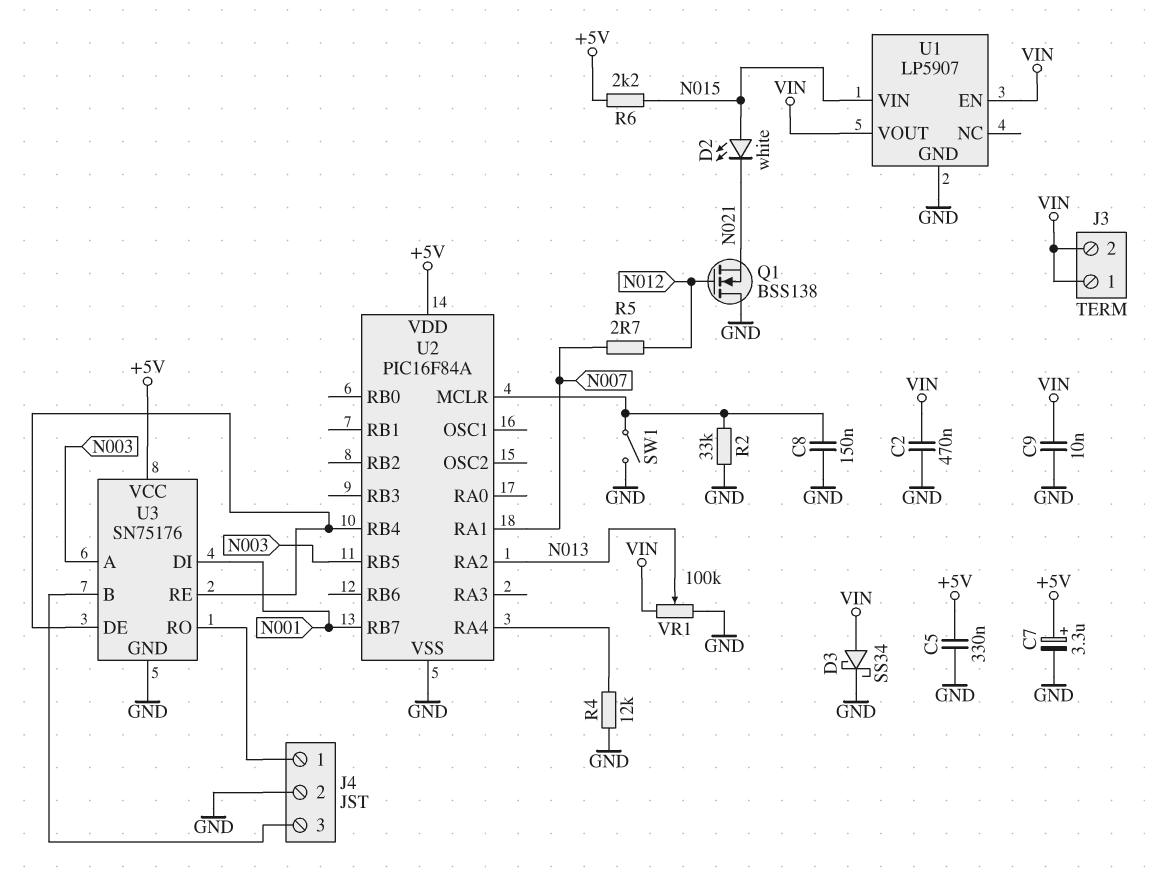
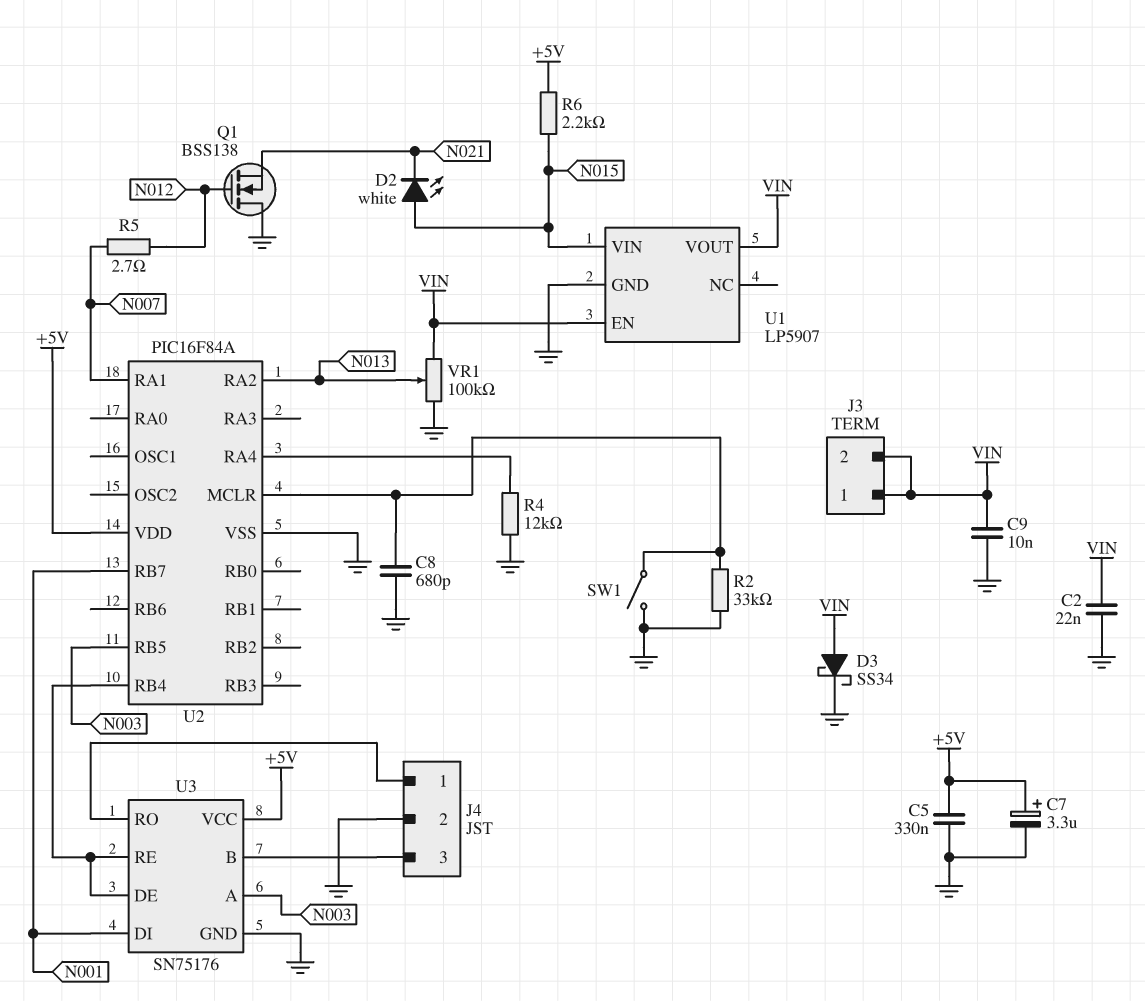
C2: 470nF (GND, VIN) -> 22nF (GND, VIN)
C8: 150nF (GND, U2/MCLR) -> 680pF (GND, U2/MCLR)

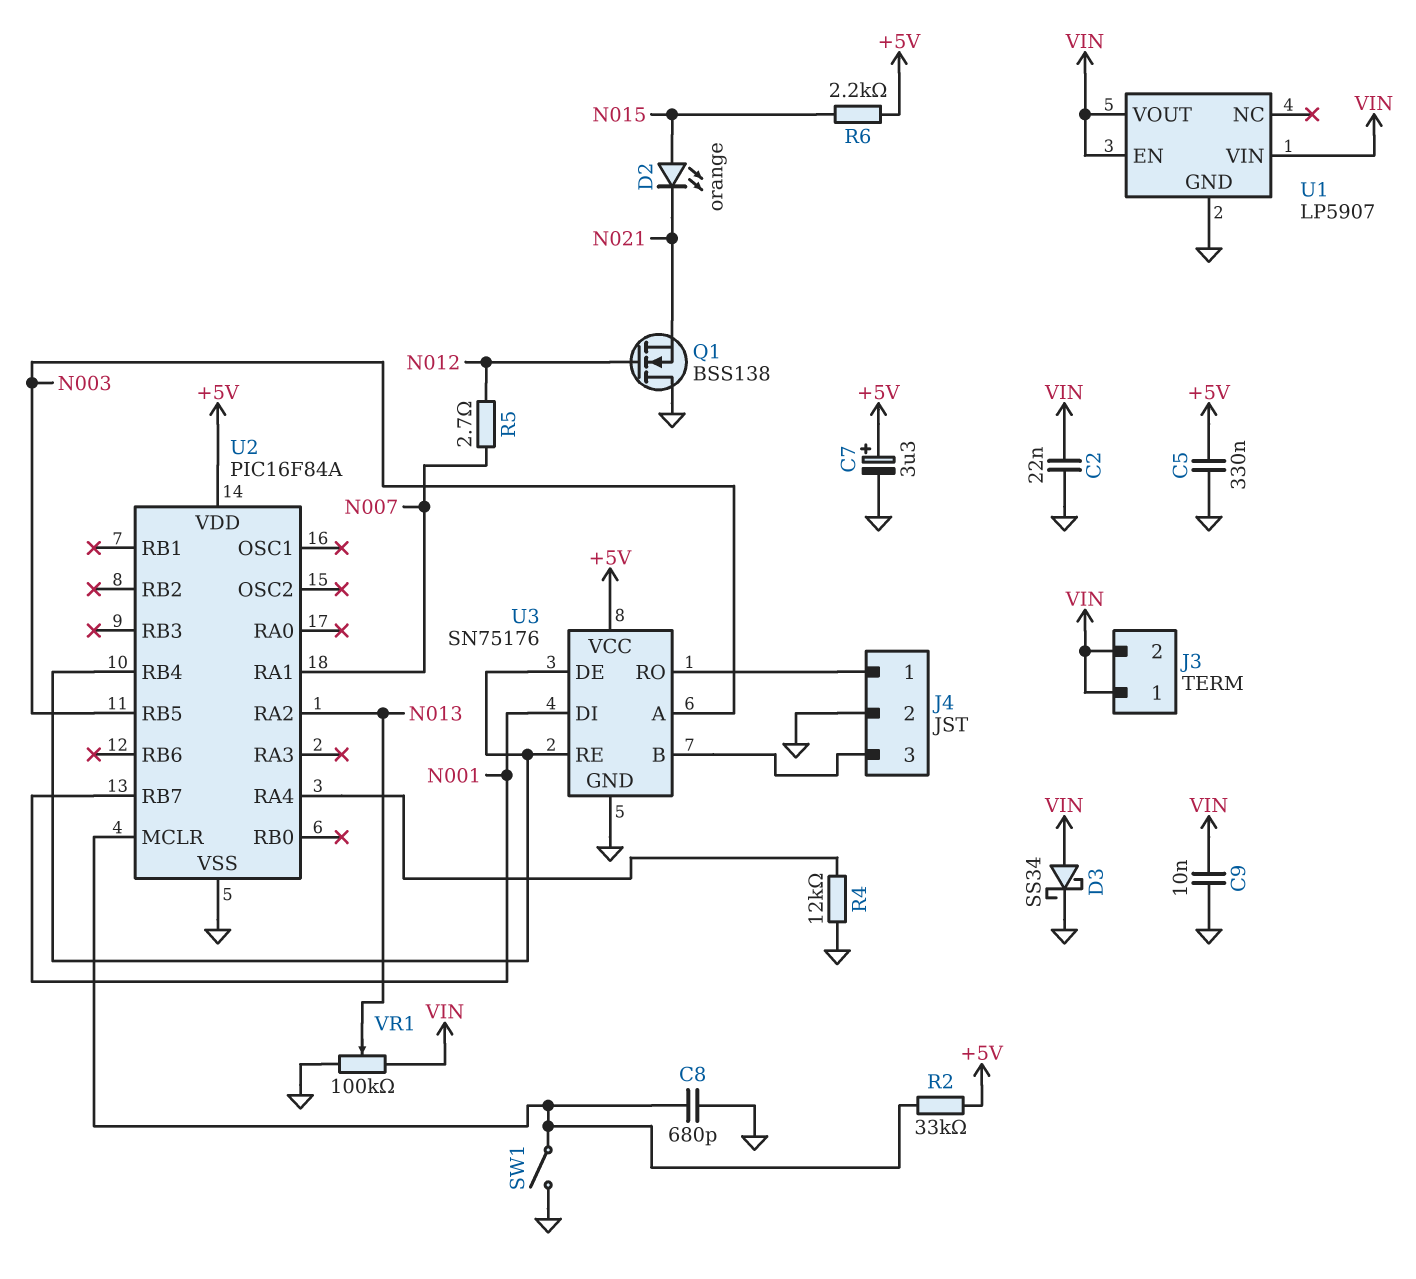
D2: LED white (A N015, K N021) -> LED orange (A N015, K N021)
R2: 33k (GND, U2/MCLR) -> 33k (+5V, U2/MCLR)
U1 pin VIN: N015 -> VIN

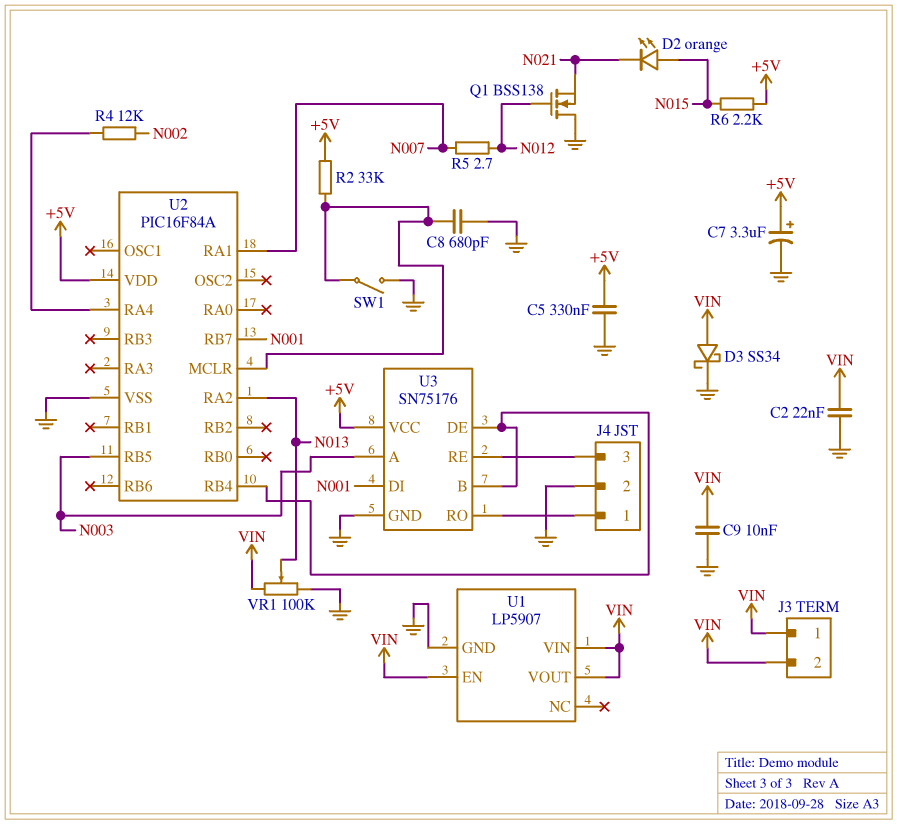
R4: 12k (GND, U2/RA4) -> 12k (N002, U2/RA4)
U3 pin B: J4/3 -> U2/RB4
U3 pin RE: U2/RB4 -> J4/3

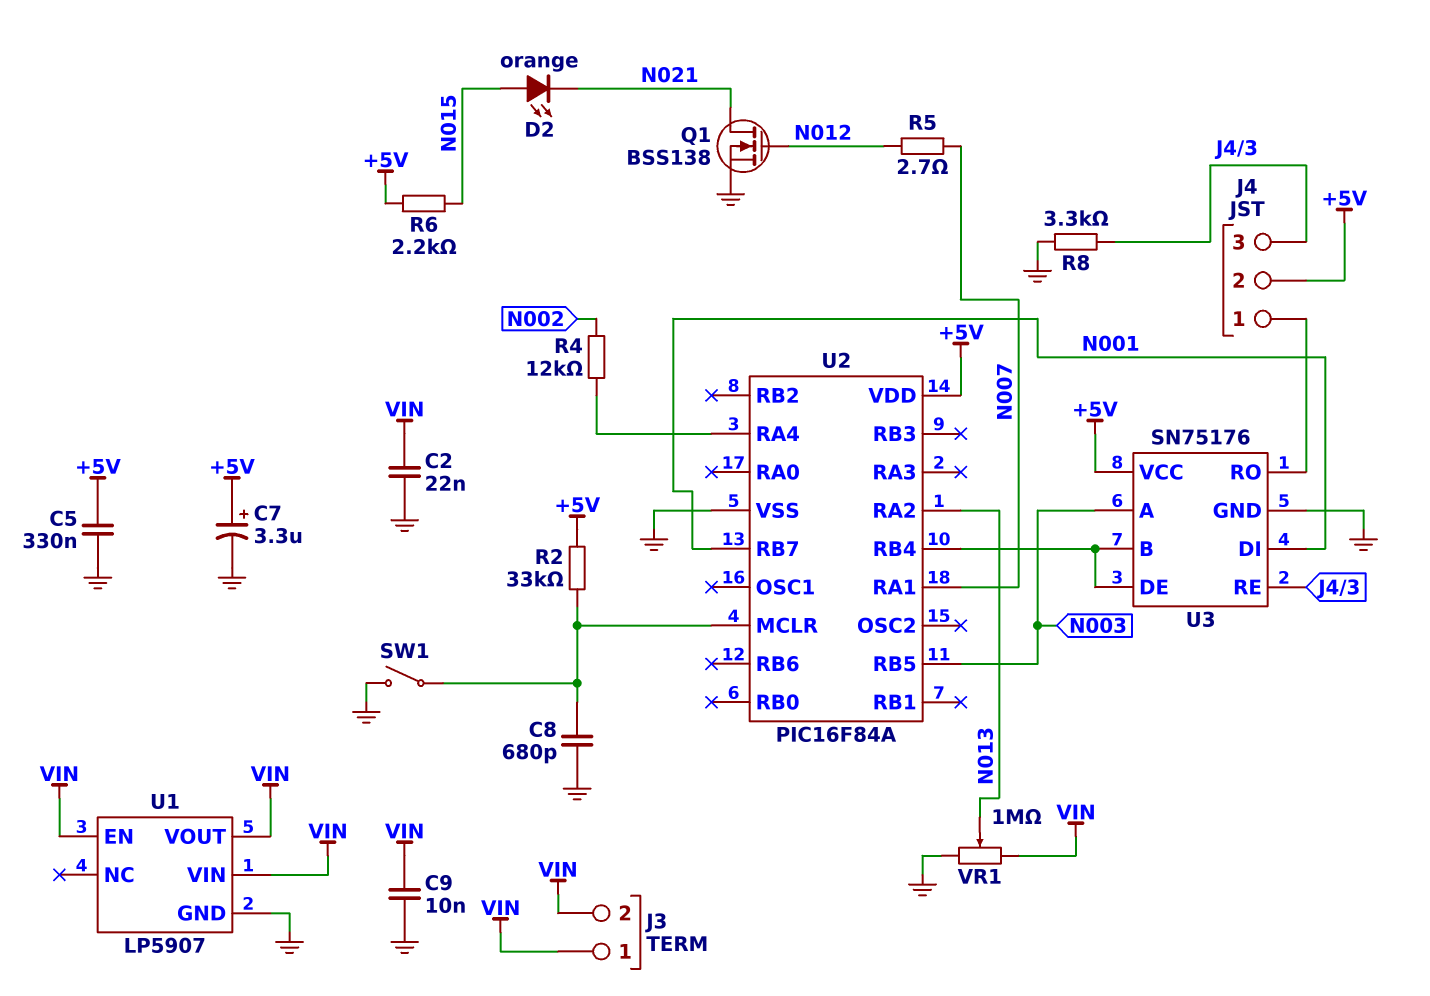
D3: schottky SS34 (A VIN, K GND) -> none
J4 pin 2: GND -> +5V
Q1: NMOS BSS138 (G N012, D GND, S N021) -> NMOS BSS138 (G N012, D N021, S GND)
R8: none -> 3.3k (GND, J4/3)
VR1: 100k (GND, VIN, wiper N013) -> 1M (GND, VIN, wiper N013)

